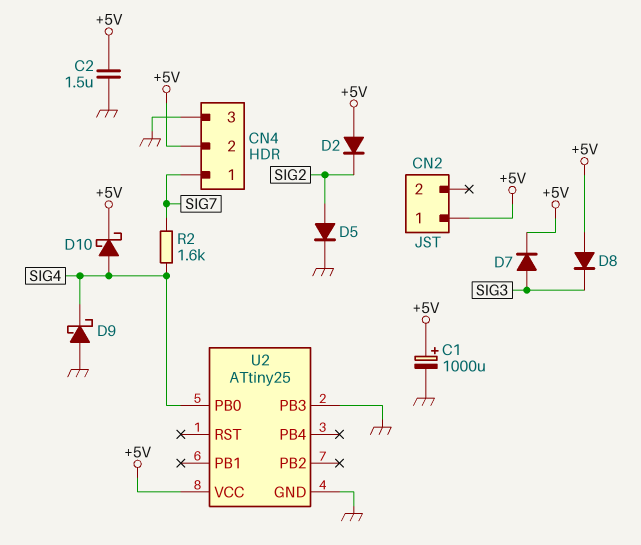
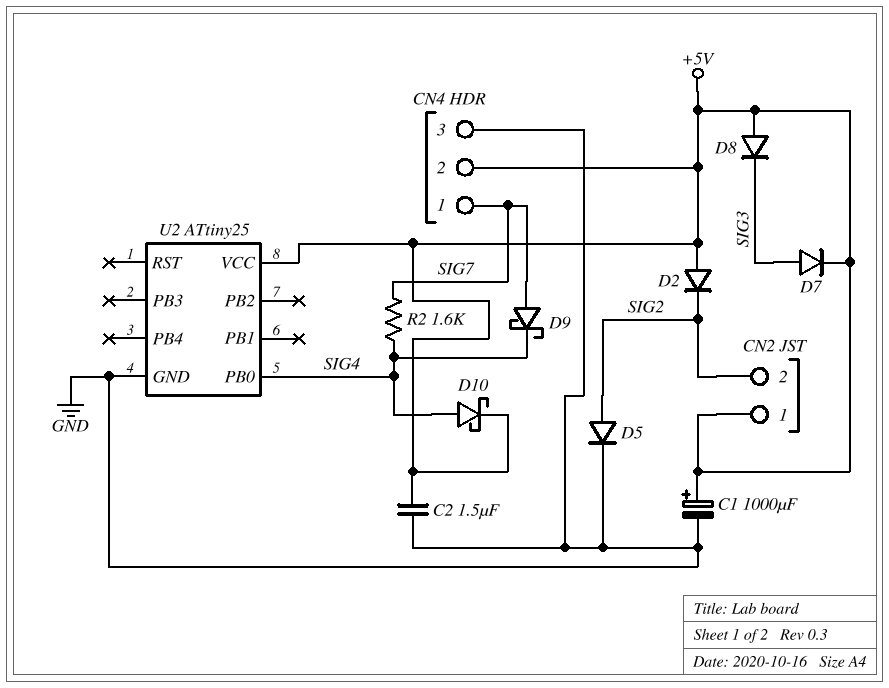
CN2 pin 2: none -> SIG2
D9: schottky (A GND, K SIG4) -> schottky (A SIG7, K SIG4)
U2 pin PB3: GND -> none

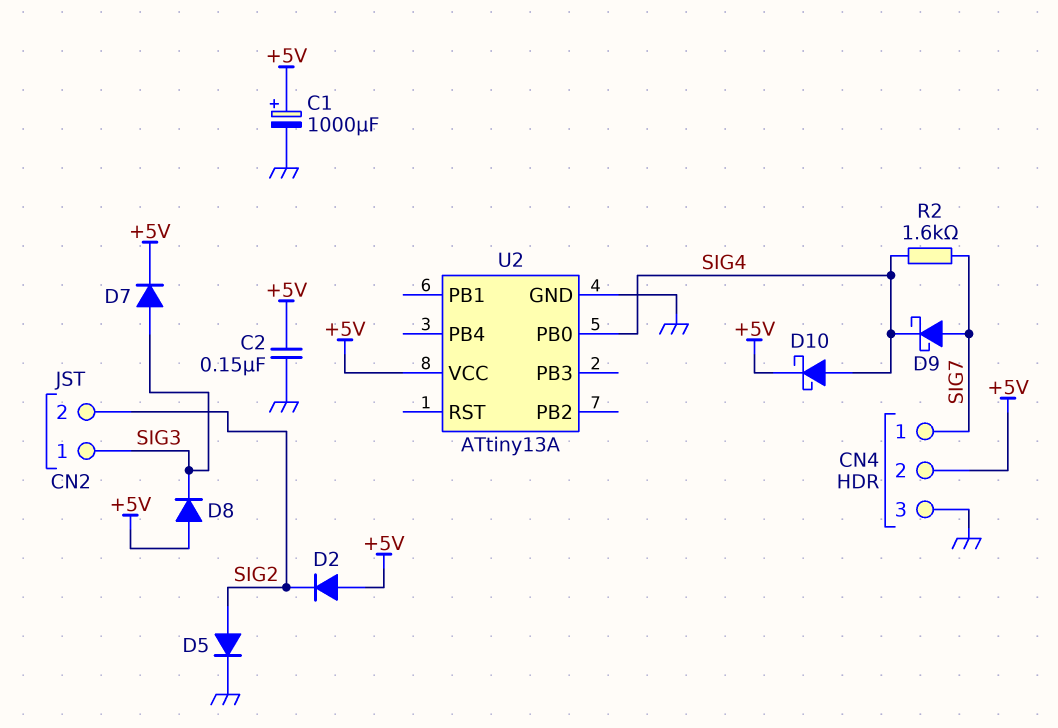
C2: 1.5uF (+5V, GND) -> 150nF (+5V, GND)
CN2 pin 1: +5V -> SIG3
U2: ATtiny25 -> ATtiny13A

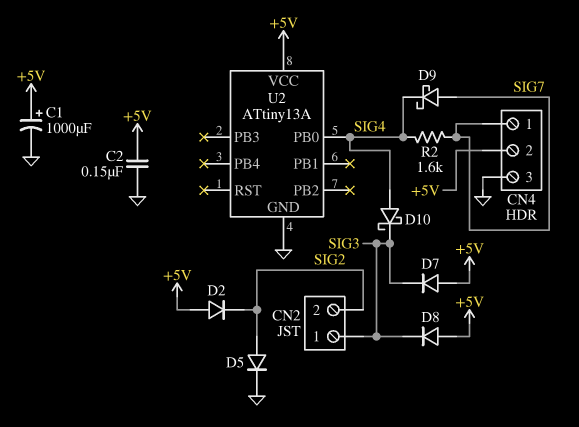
D7: diode (A SIG3, K +5V) -> diode (A +5V, K SIG3)
D10: schottky (A SIG4, K +5V) -> schottky (A SIG4, K SIG3)

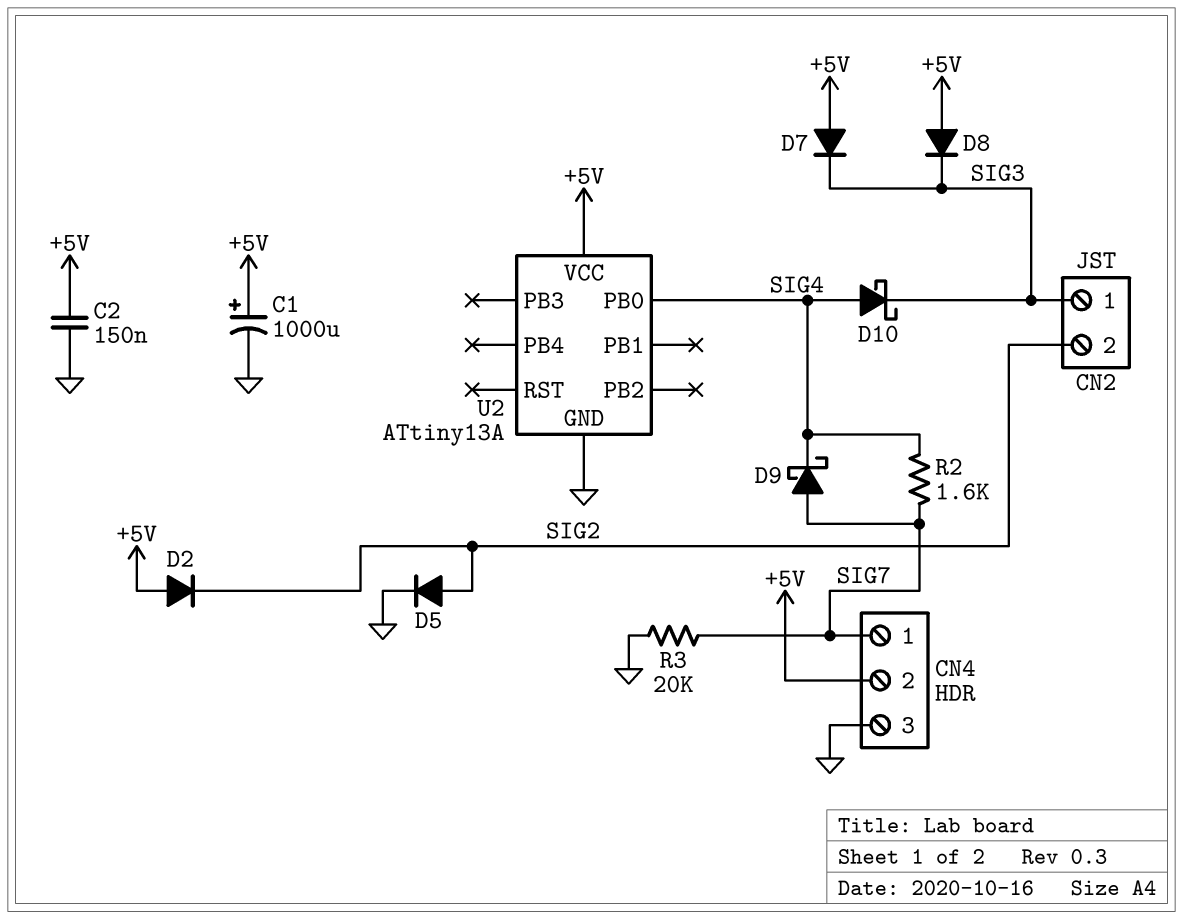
R3: none -> 20k (GND, SIG7)

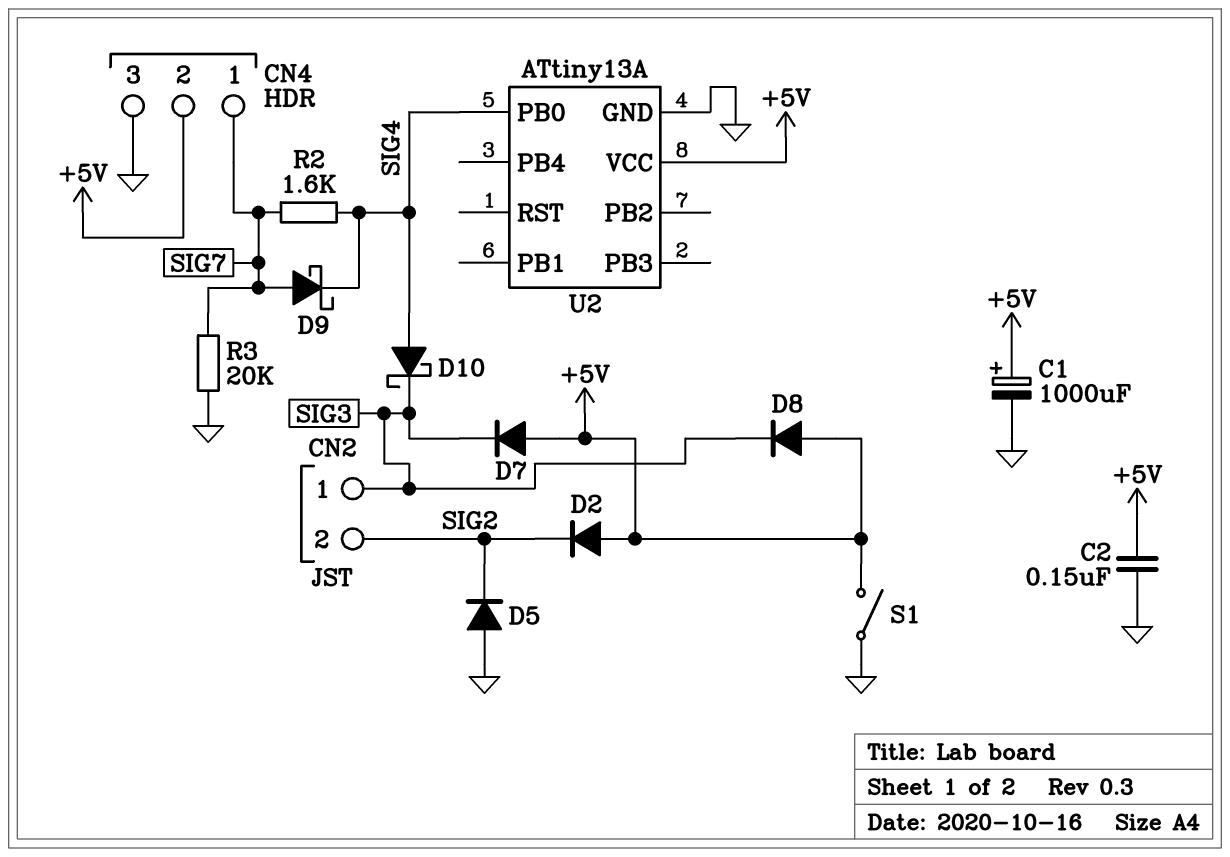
D5: diode (A SIG2, K GND) -> diode (A GND, K SIG2)
S1: none -> switch (+5V, GND)

